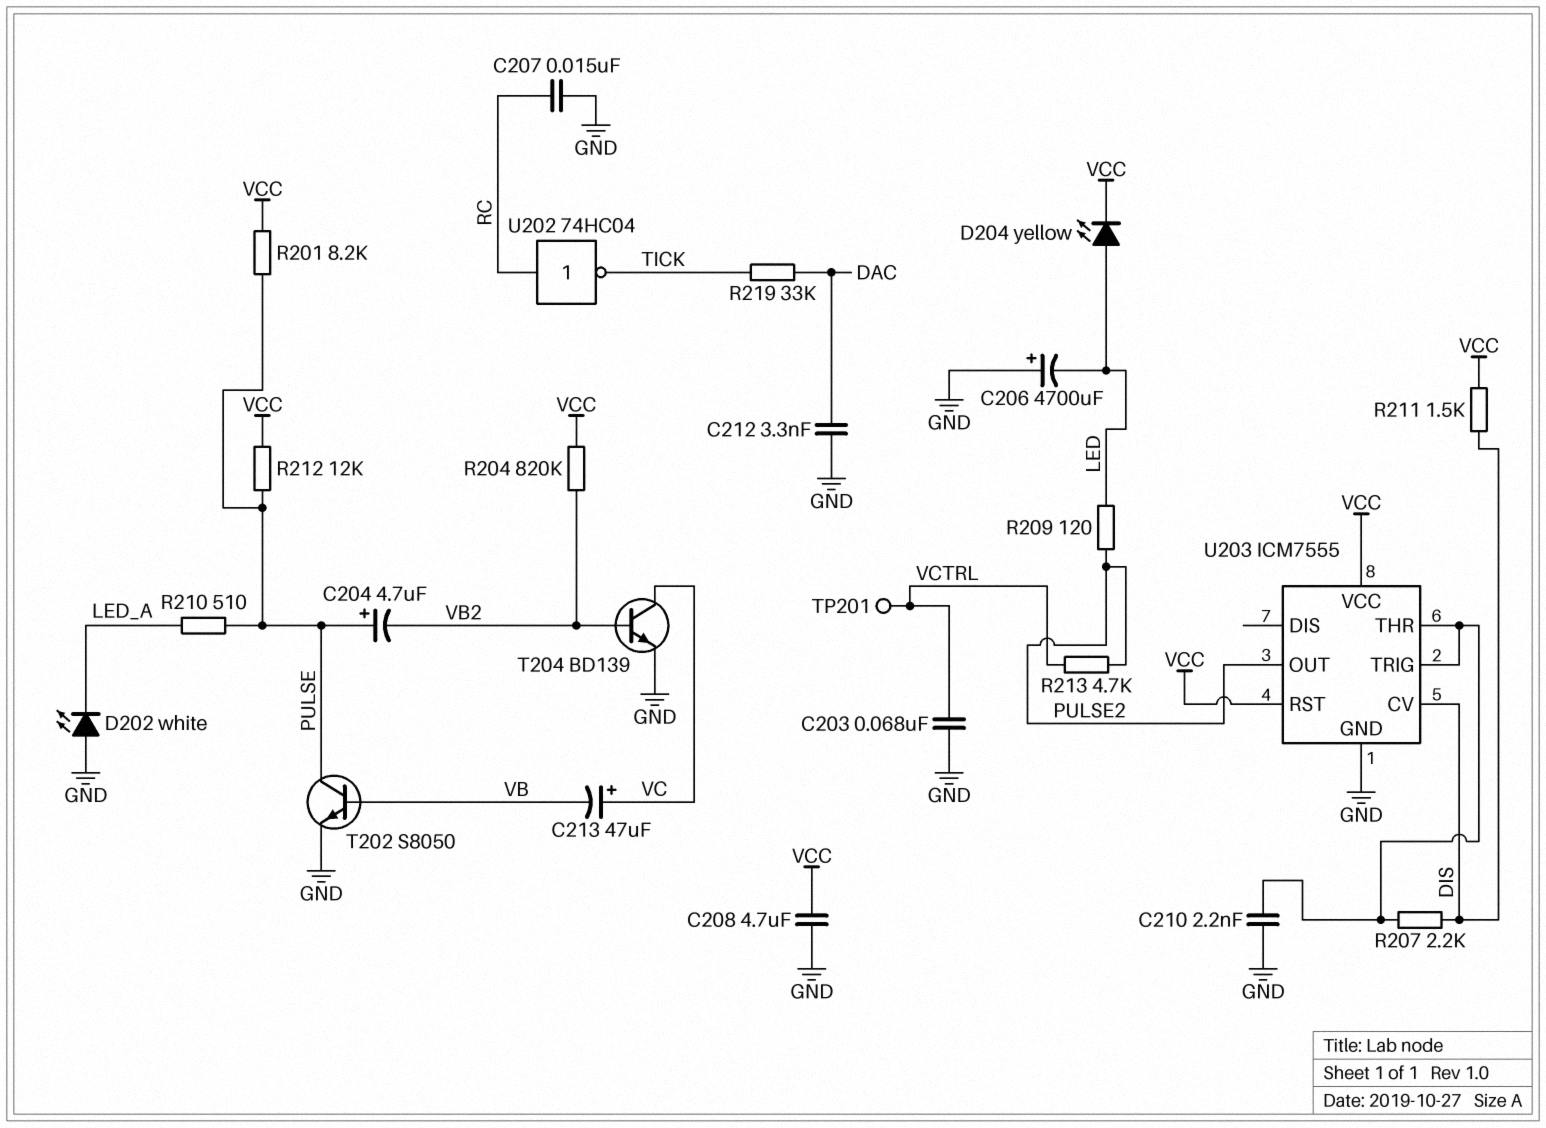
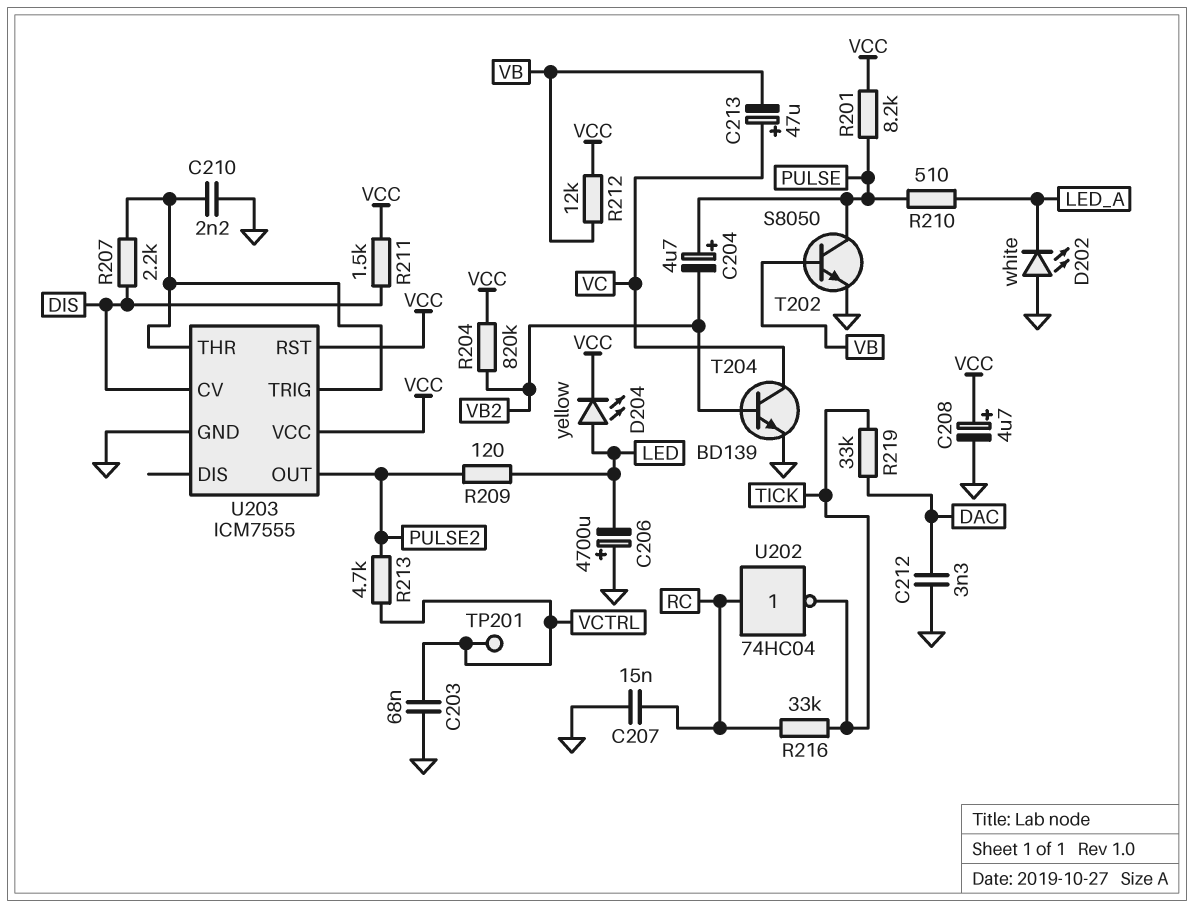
C208: 4.7uF (GND, VCC) -> 4.7uF (plus VCC, minus GND)
R212: 12k (PULSE, VCC) -> 12k (VB, VCC)
R216: none -> 33k (RC, TICK)

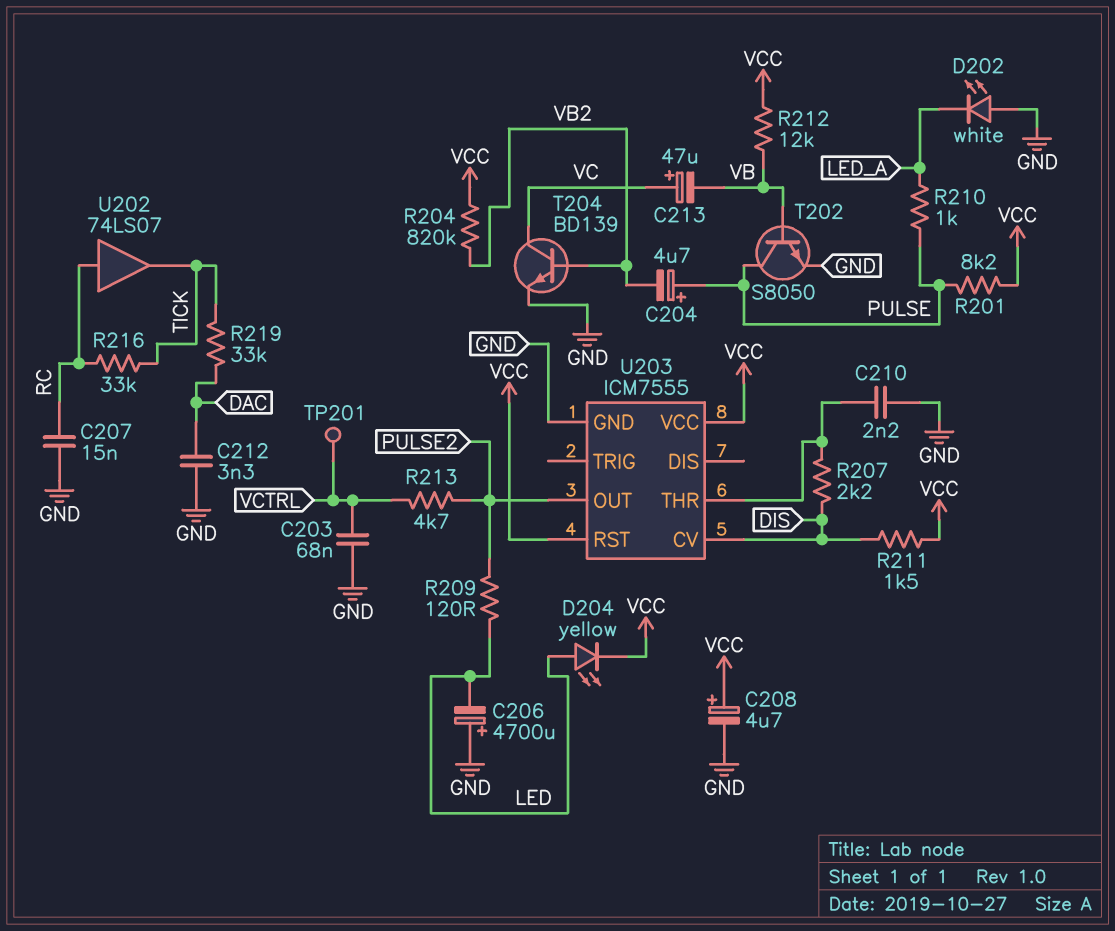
R210: 510 (LED_A, PULSE) -> 1k (LED_A, PULSE)
U202: NOT 74HC04 (in RC, out TICK) -> buffer 74LS07 (in RC, out TICK)
U203 pin TRIG: U203/THR -> none

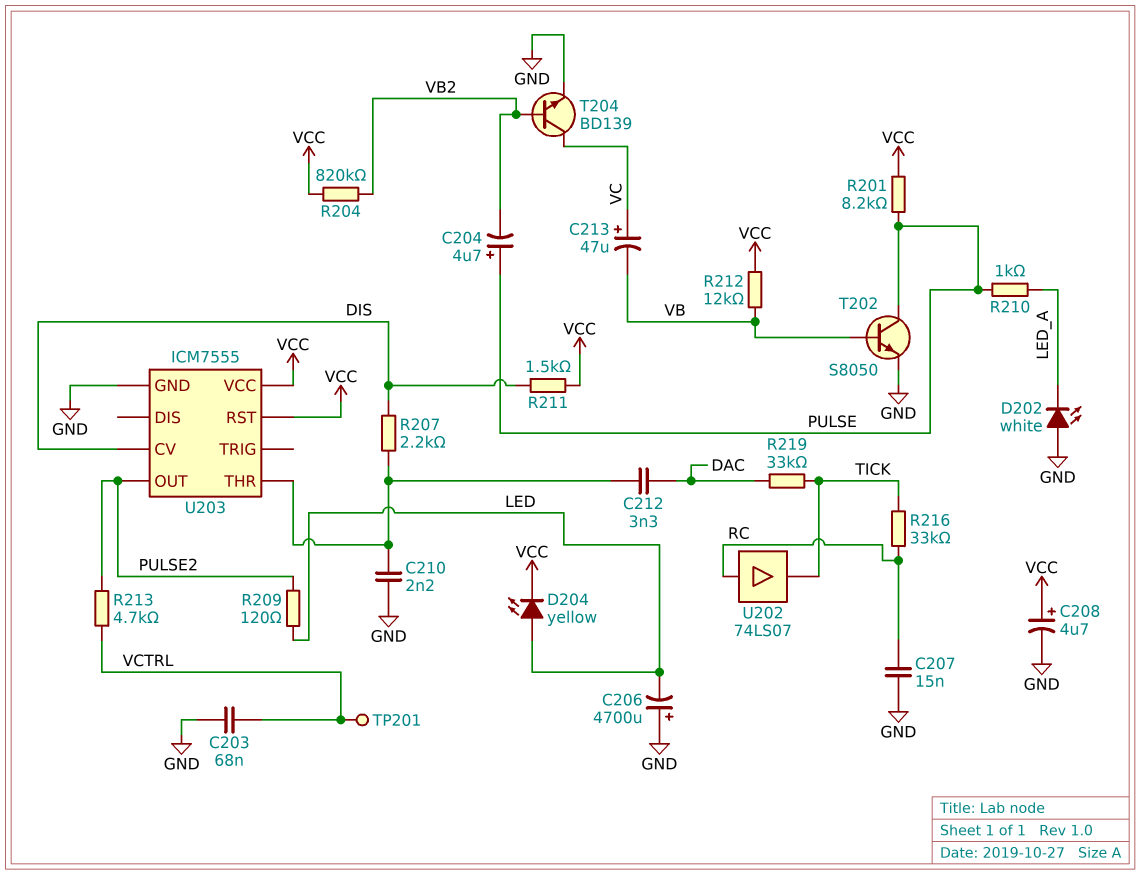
C212: 3.3nF (DAC, GND) -> 3.3nF (DAC, U203/THR)

